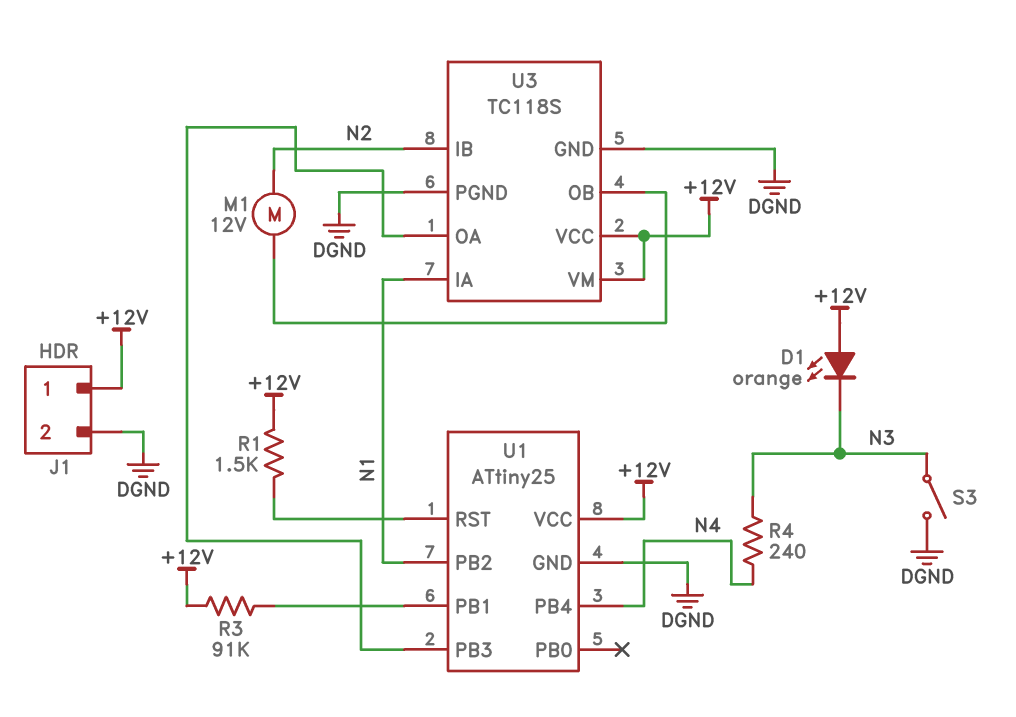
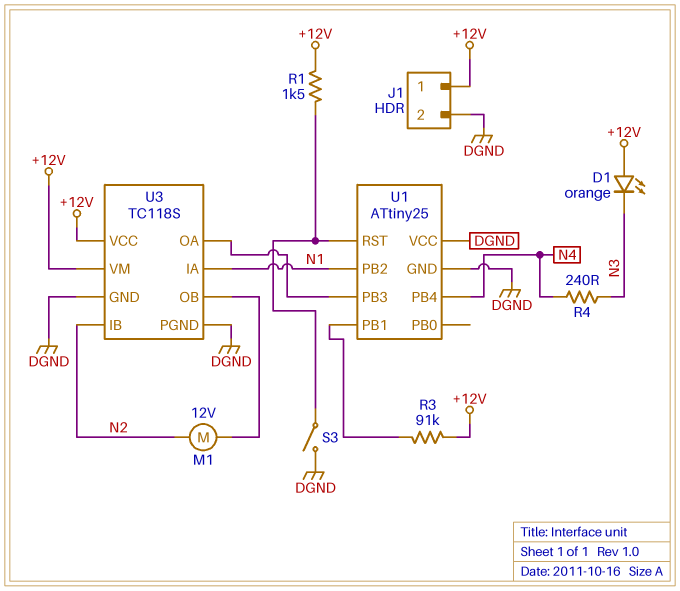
S3: switch (DGND, N3) -> switch (DGND, U1/RST)
U1 pin VCC: +12V -> DGND

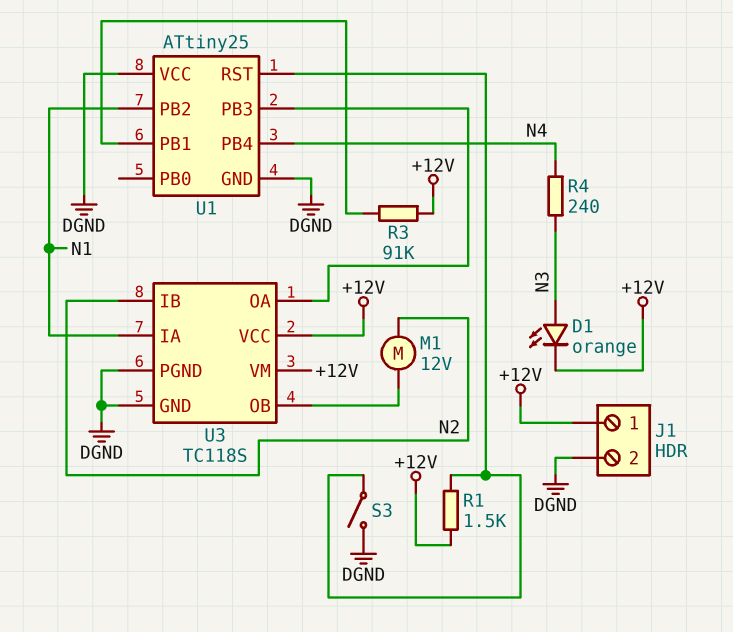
D1: LED orange (A +12V, K N3) -> LED orange (A N3, K +12V)

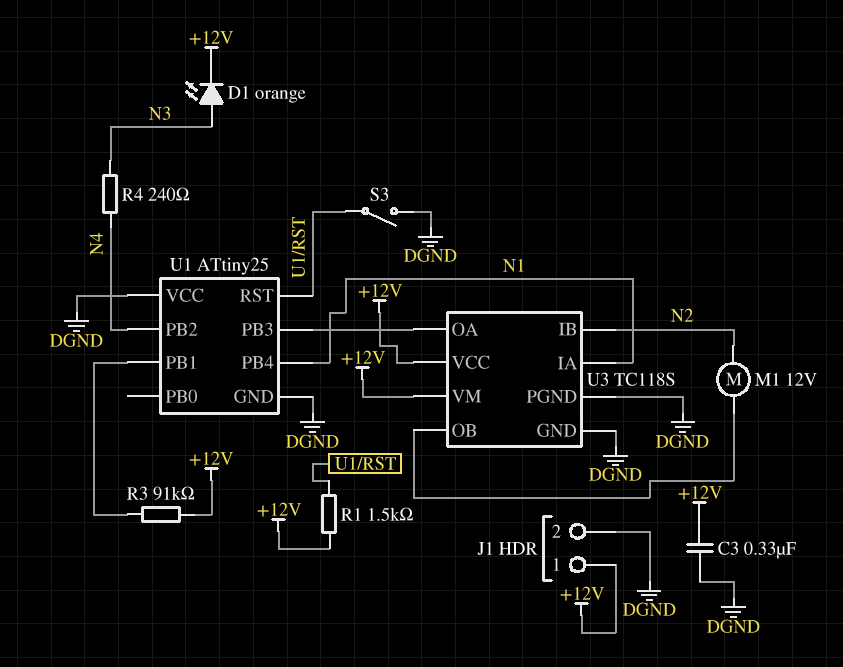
C3: none -> 330nF (+12V, DGND)
U1 pin PB2: N1 -> N4
U1 pin PB4: N4 -> N1

